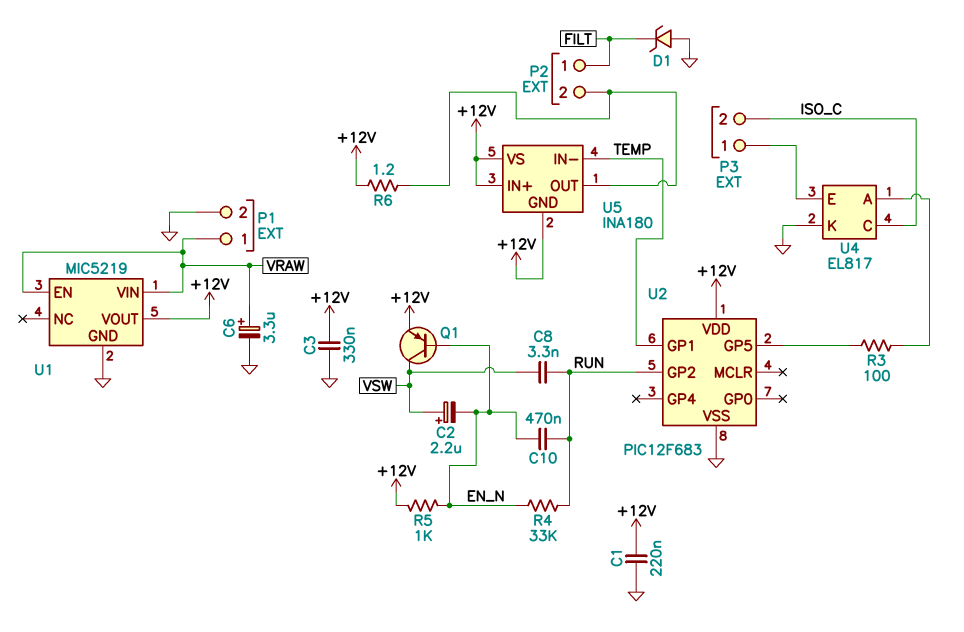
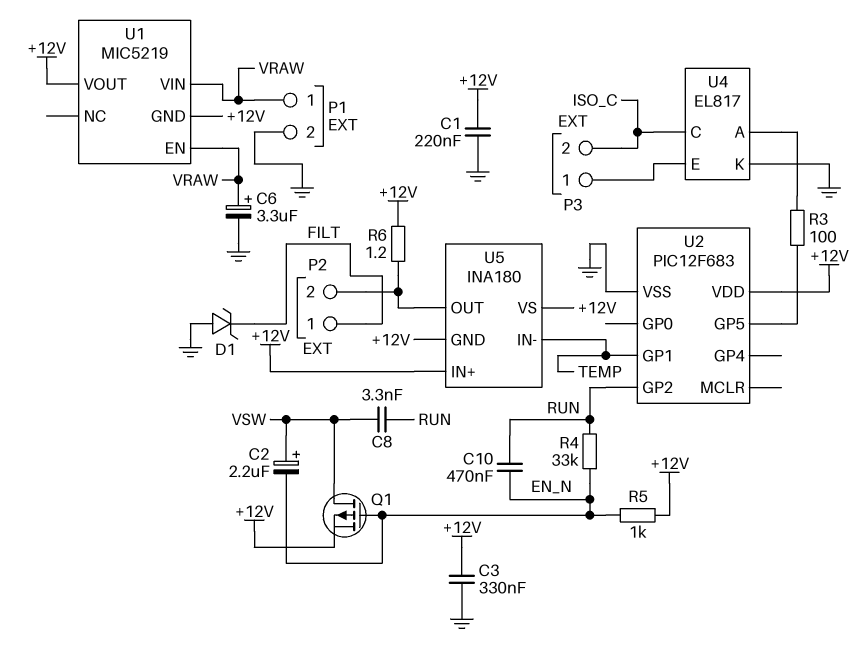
Q1: PNP (B EN_N, C VSW, E +12V) -> PMOS (G EN_N, D VSW, S +12V)
U1 pin GND: GND -> +12V

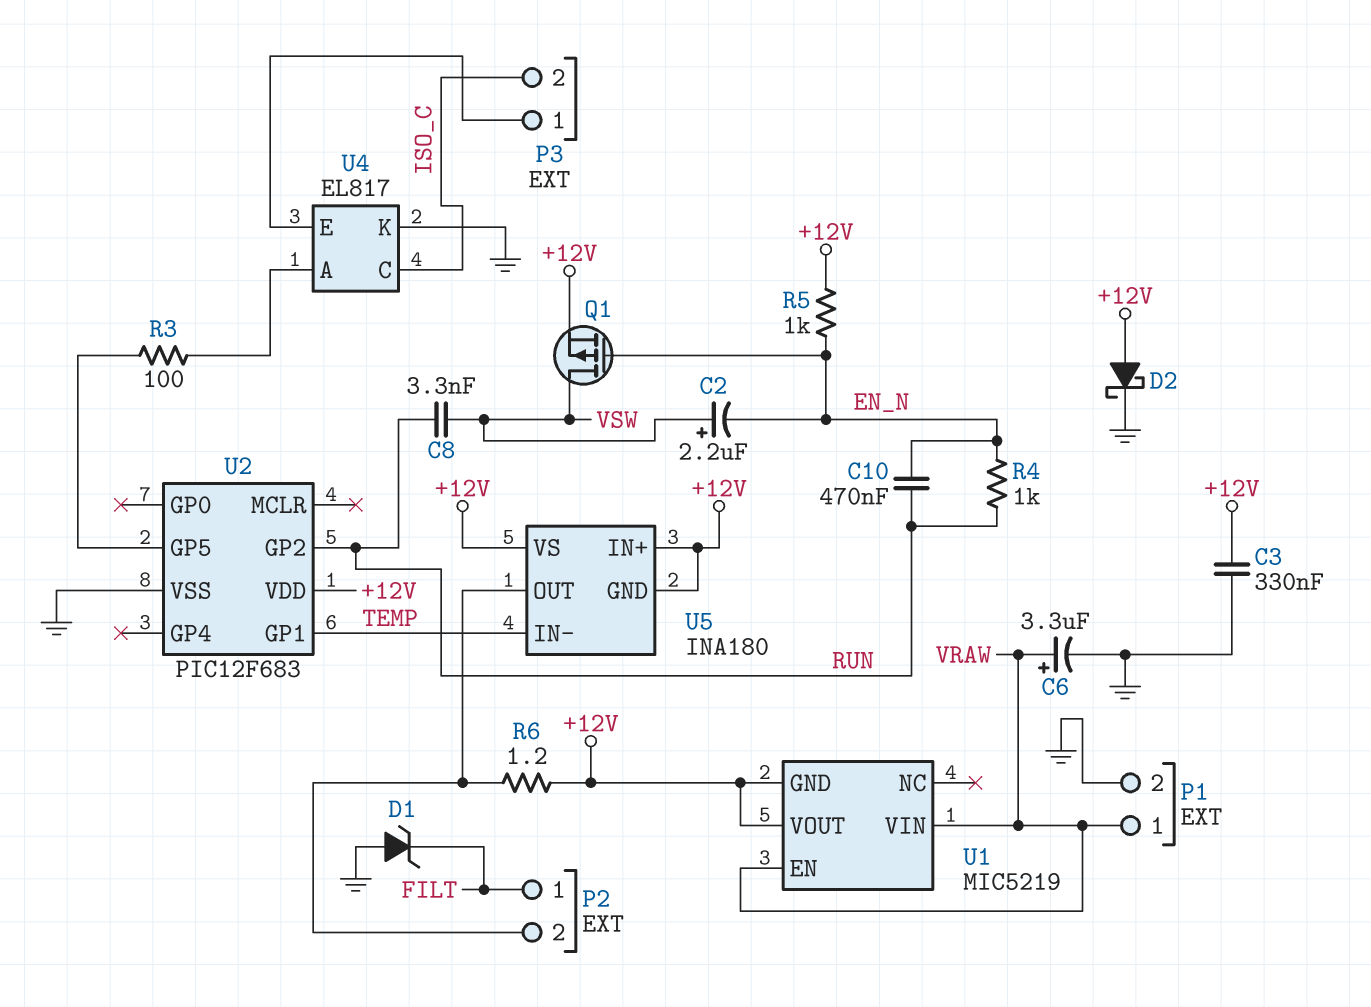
C1: 220nF (+12V, GND) -> none
D2: none -> schottky (A +12V, K GND)
R4: 33k (EN_N, RUN) -> 1k (EN_N, RUN)

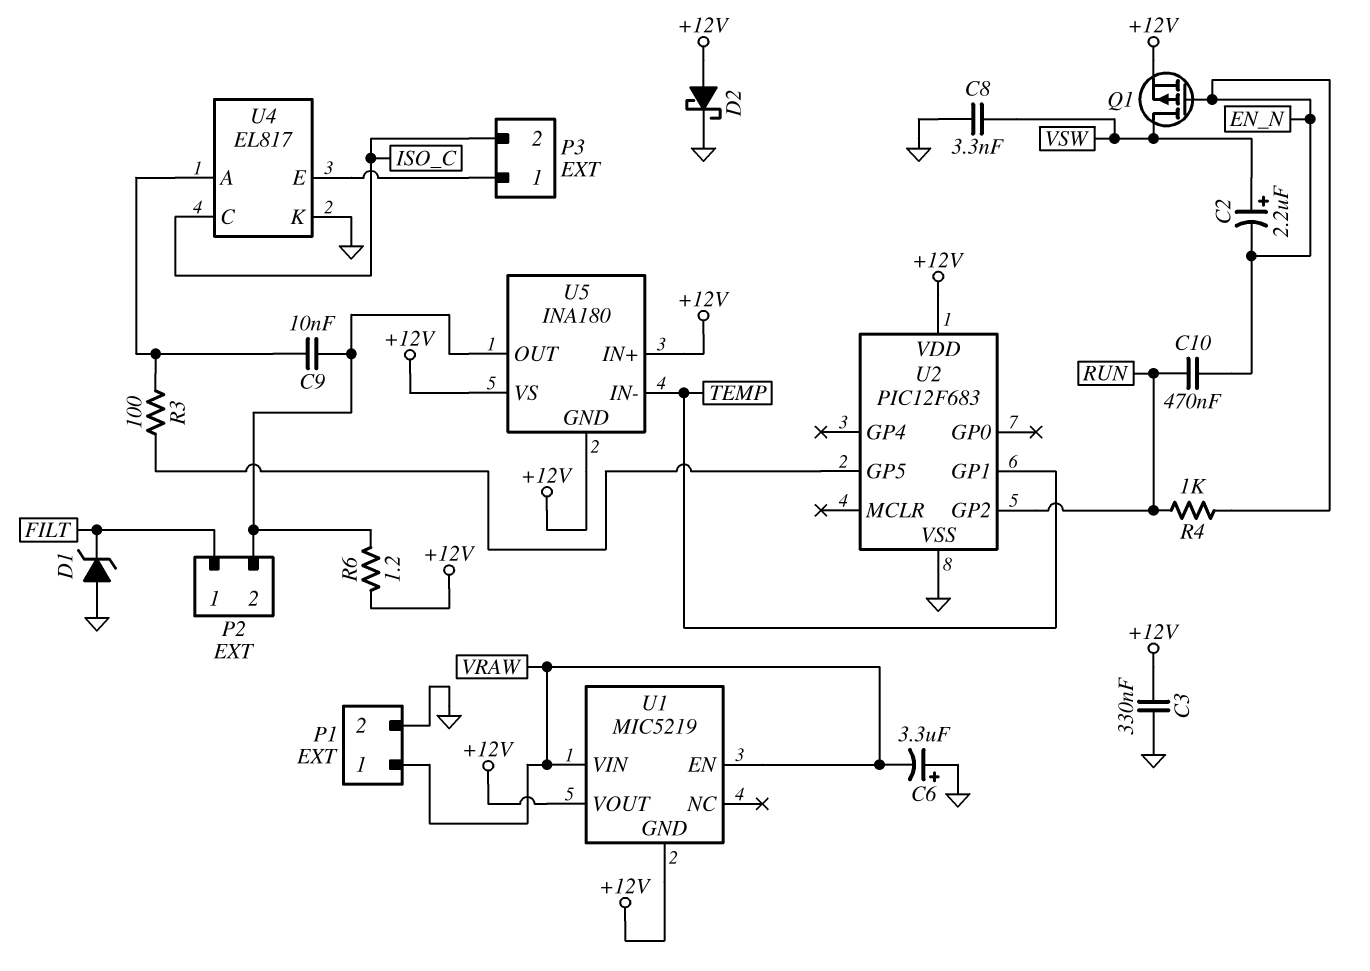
C6: 3.3uF (plus VRAW, minus GND) -> 3.3uF (plus GND, minus VRAW)
C8: 3.3nF (RUN, VSW) -> 3.3nF (GND, VSW)
C9: none -> 10nF (P2/2, U4/A)
R5: 1k (+12V, EN_N) -> none

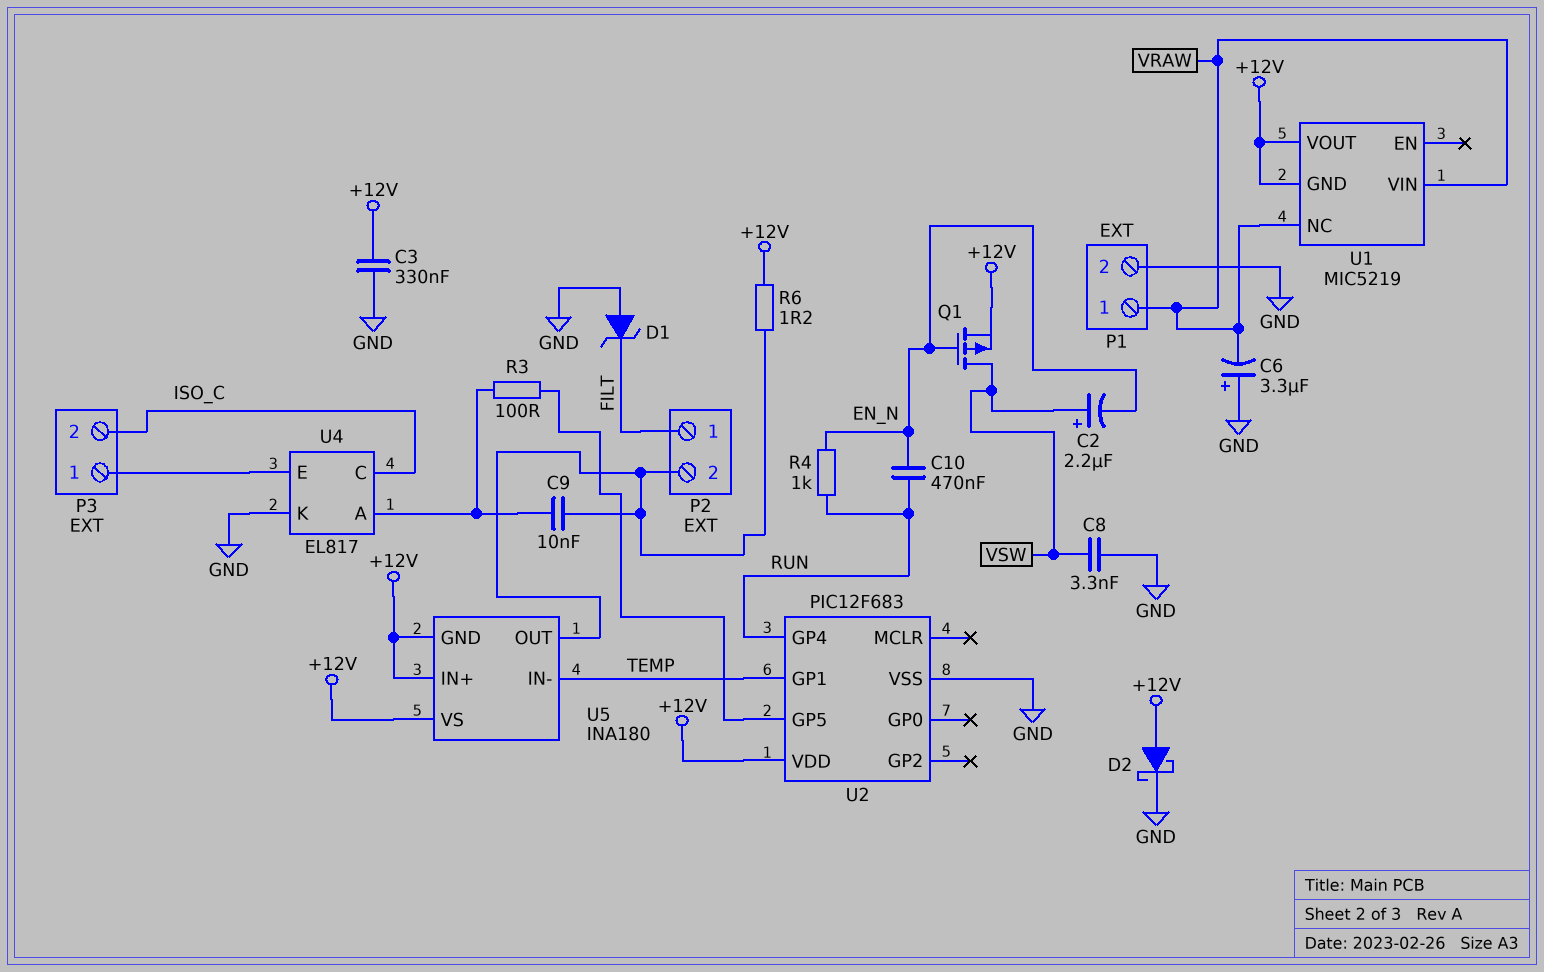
U1 pin EN: VRAW -> none
U1 pin NC: none -> VRAW
U2 pin GP2: RUN -> none
U2 pin GP4: none -> RUN

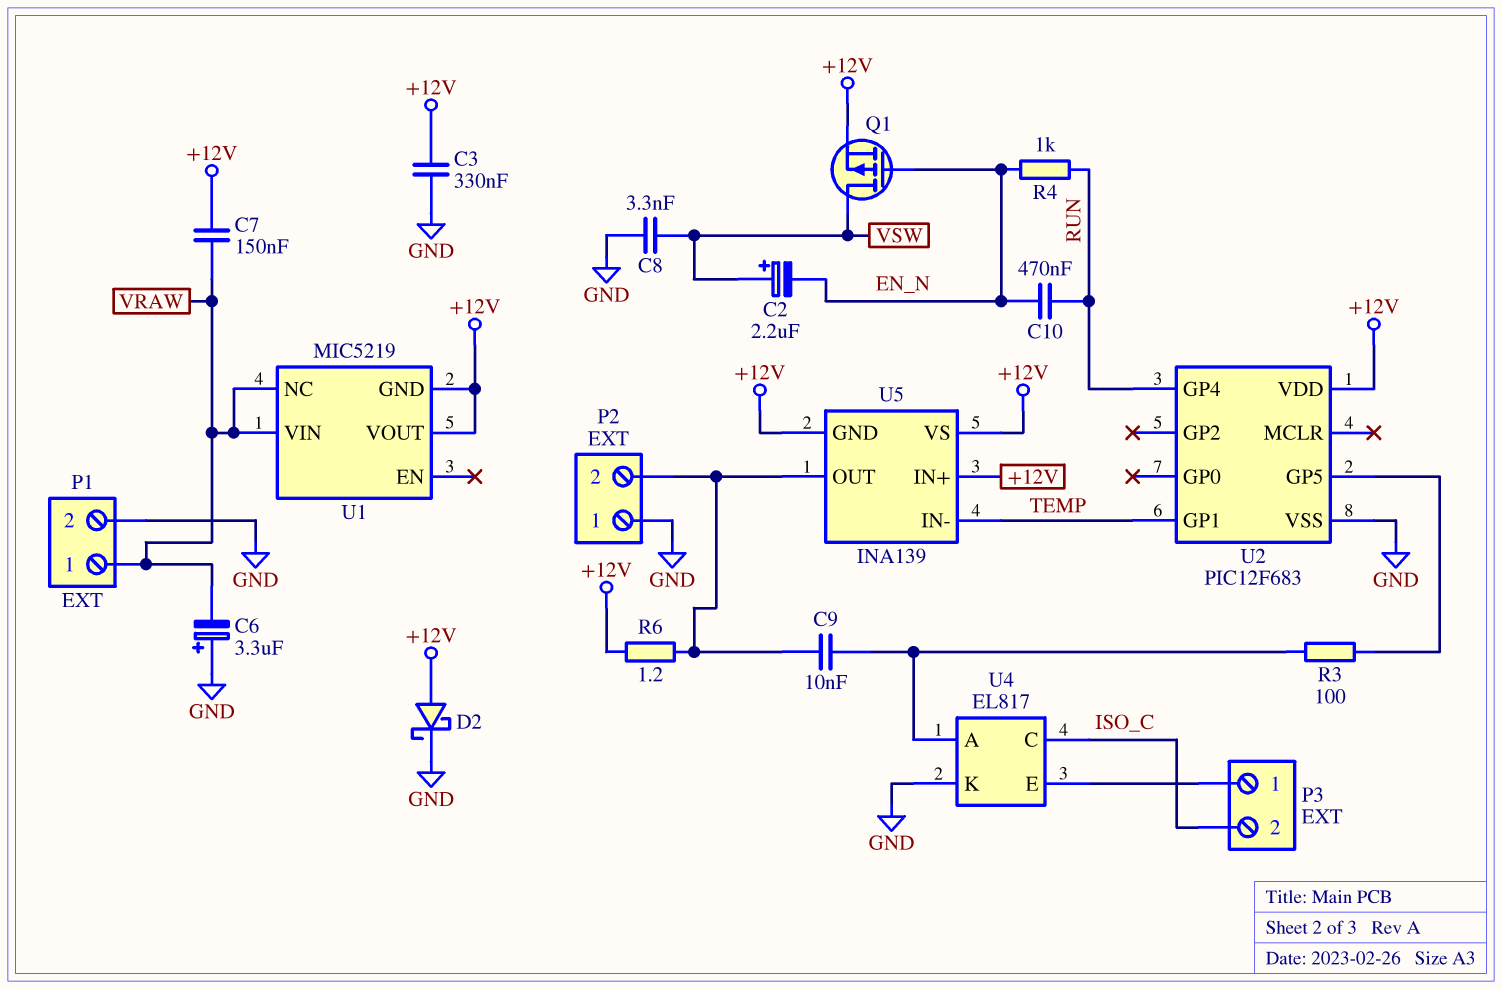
C7: none -> 150nF (+12V, VRAW)
D1: zener (A GND, K FILT) -> none
P2 pin 1: FILT -> GND
U5: INA180 -> INA139

